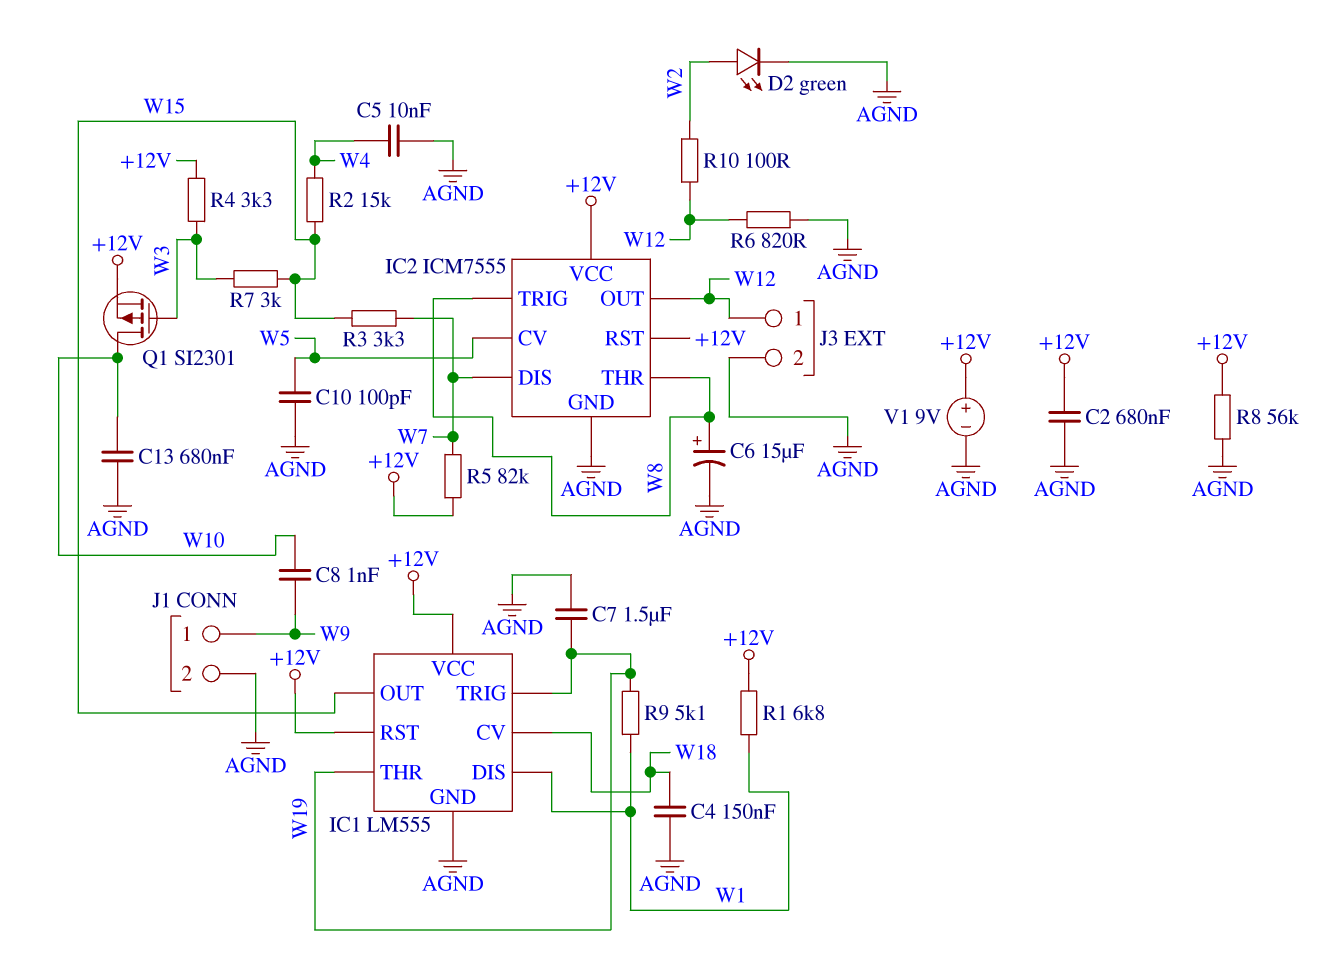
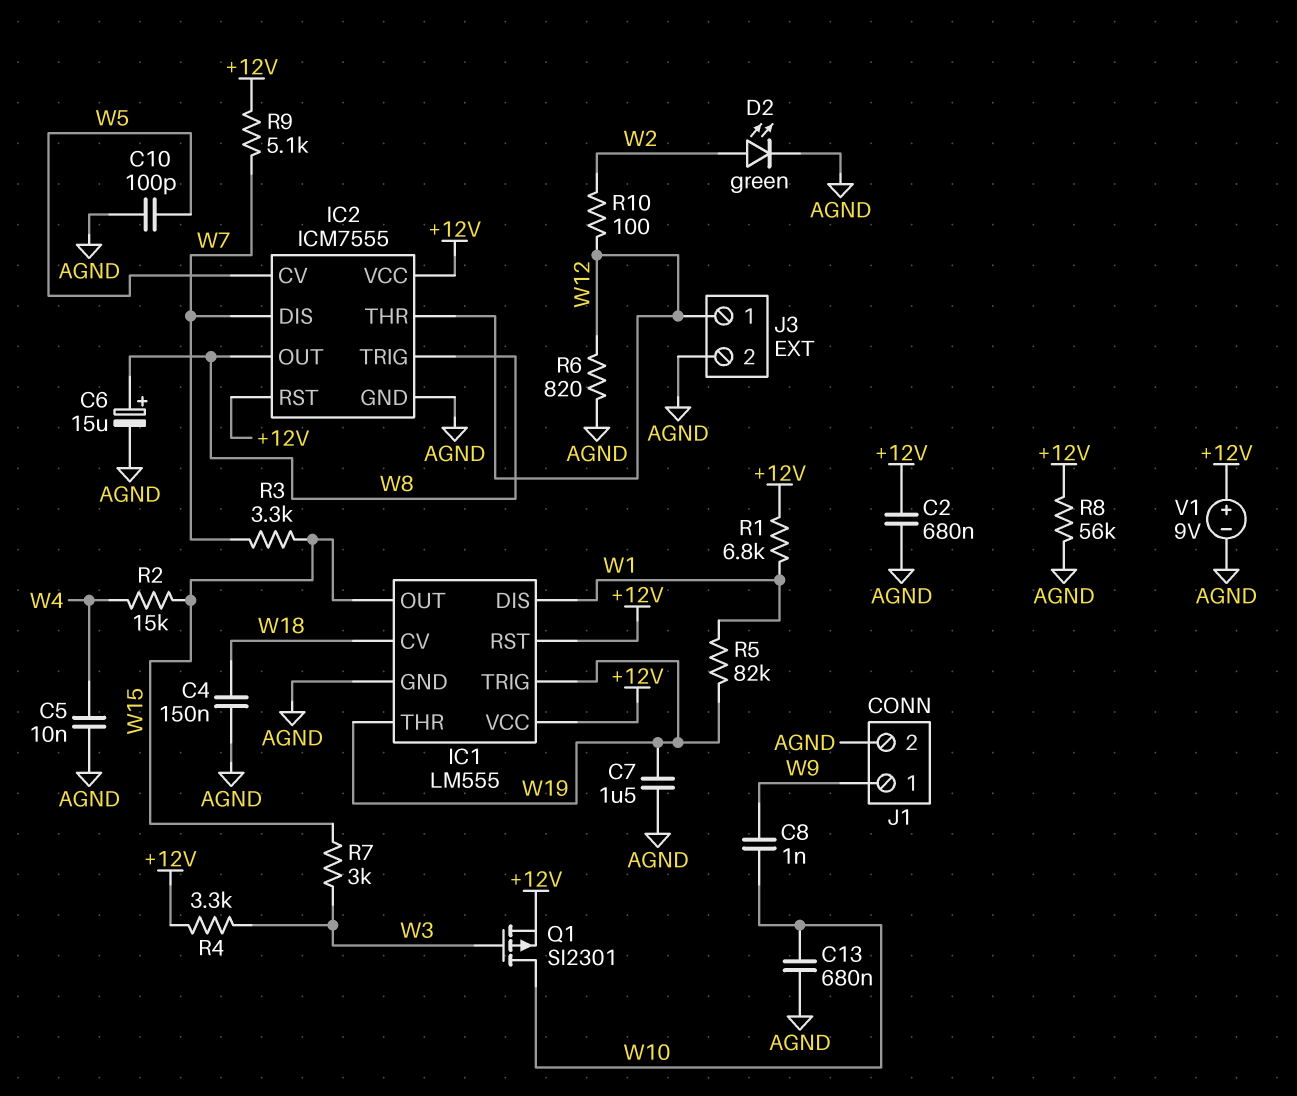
IC2 pin OUT: W12 -> W8
IC2 pin THR: W8 -> W12
R5: 82k (+12V, W7) -> 82k (W1, W19)
R9: 5.1k (W1, W19) -> 5.1k (+12V, W7)

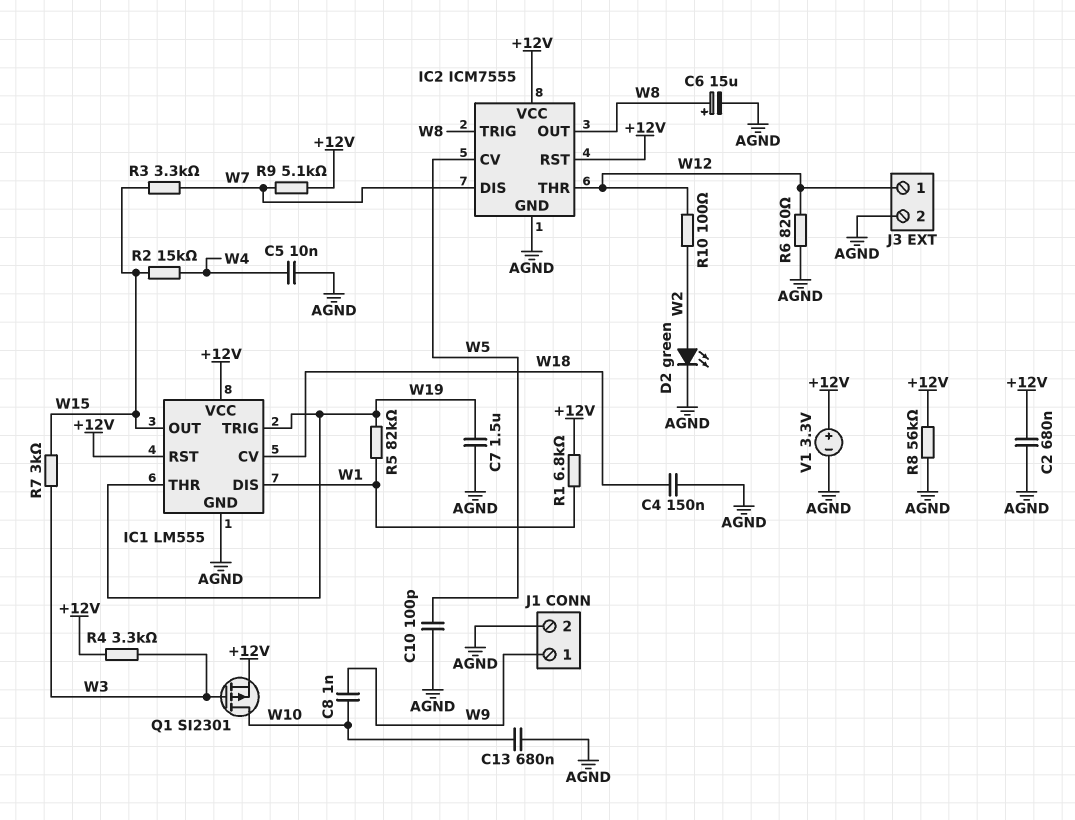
V1: 9V (plus +12V, minus AGND) -> 3.3V (plus +12V, minus AGND)

